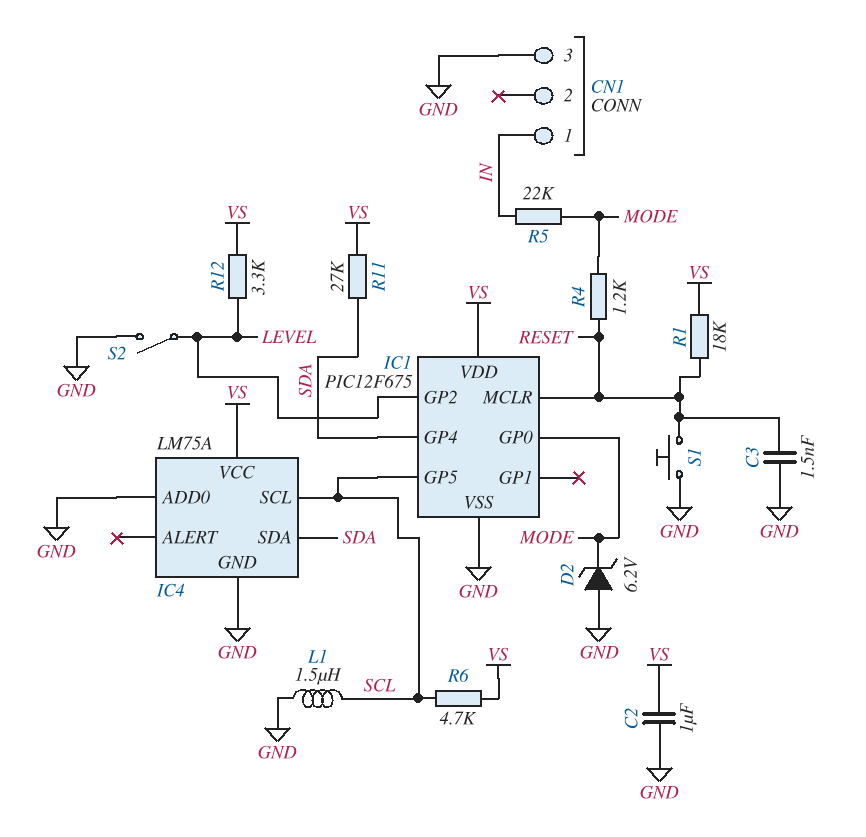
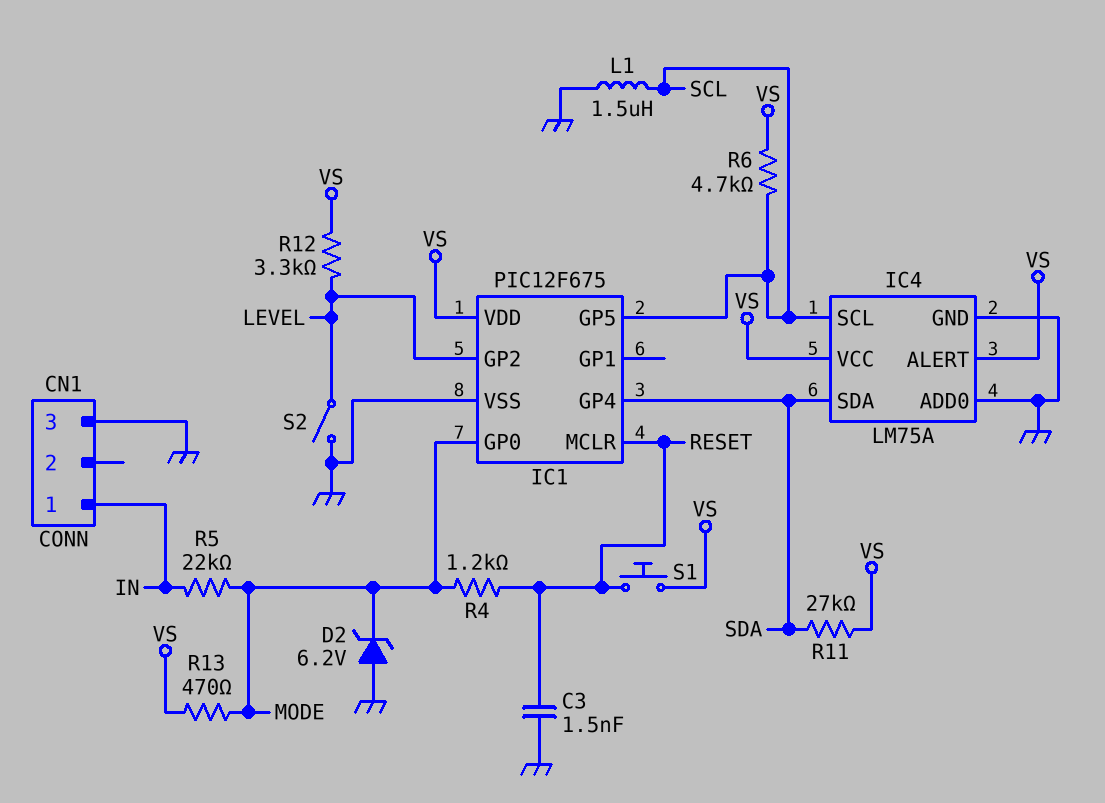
C2: 1uF (GND, VS) -> none
IC4 pin ALERT: none -> VS
R1: 18k (RESET, VS) -> none
R13: none -> 470 (MODE, VS)
S1: button (GND, RESET) -> button (RESET, VS)

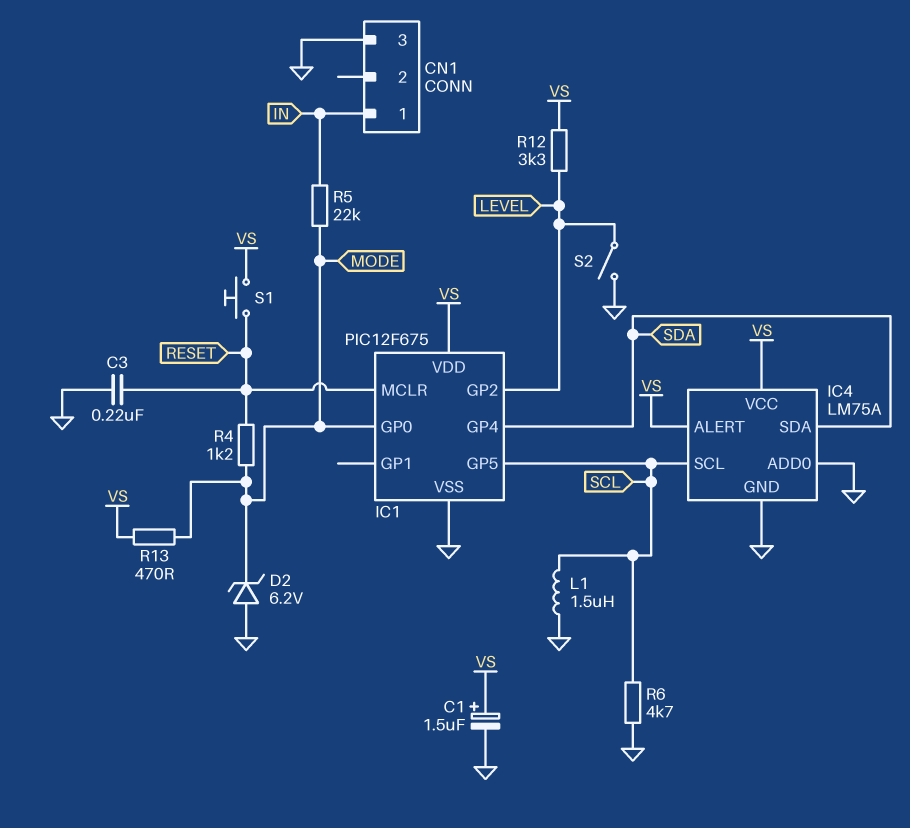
C1: none -> 1.5uF (plus VS, minus GND)
C3: 1.5nF (GND, RESET) -> 220nF (GND, RESET)
R6: 4.7k (SCL, VS) -> 4.7k (GND, SCL)
R11: 27k (SDA, VS) -> none

